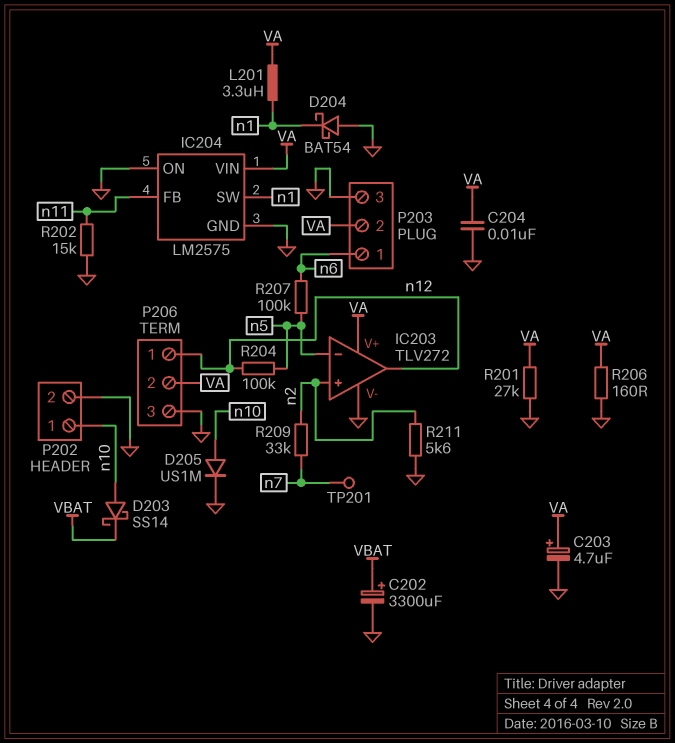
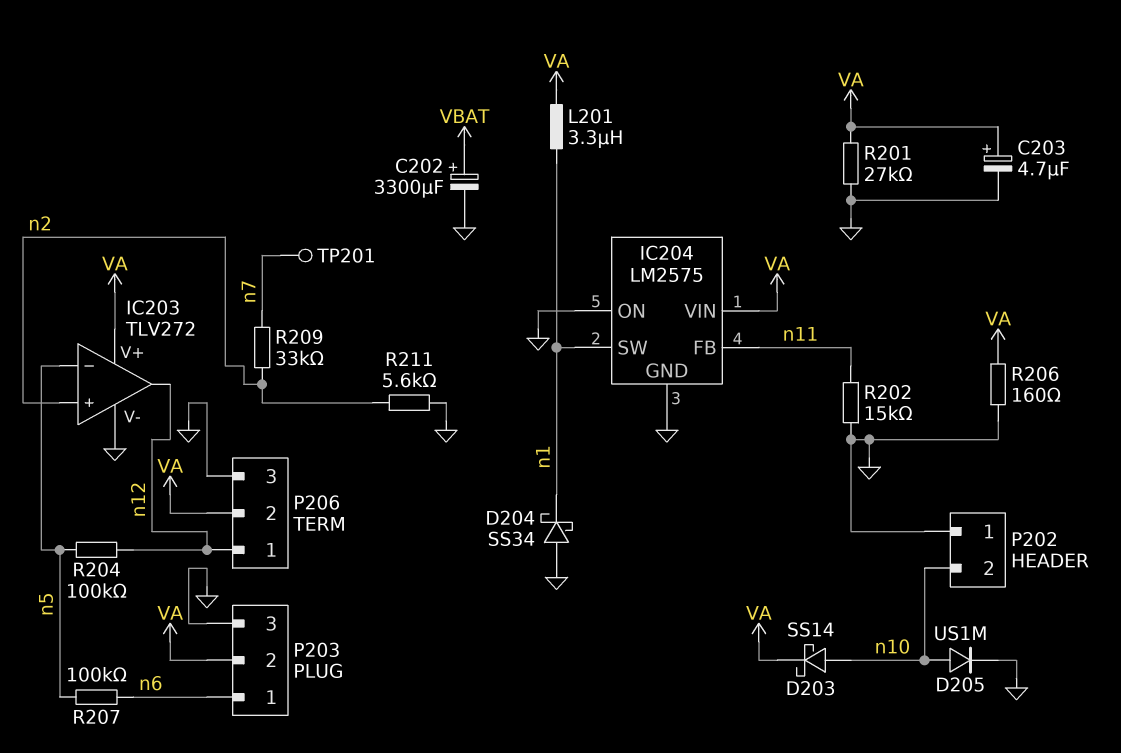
C204: 10nF (GND, VA) -> none
D203: schottky SS14 (A n10, K VBAT) -> schottky SS14 (A n10, K VA)
D204: schottky BAT54 (A GND, K n1) -> schottky SS34 (A GND, K n1)
P202 pin 1: n10 -> GND
P202 pin 2: GND -> n10

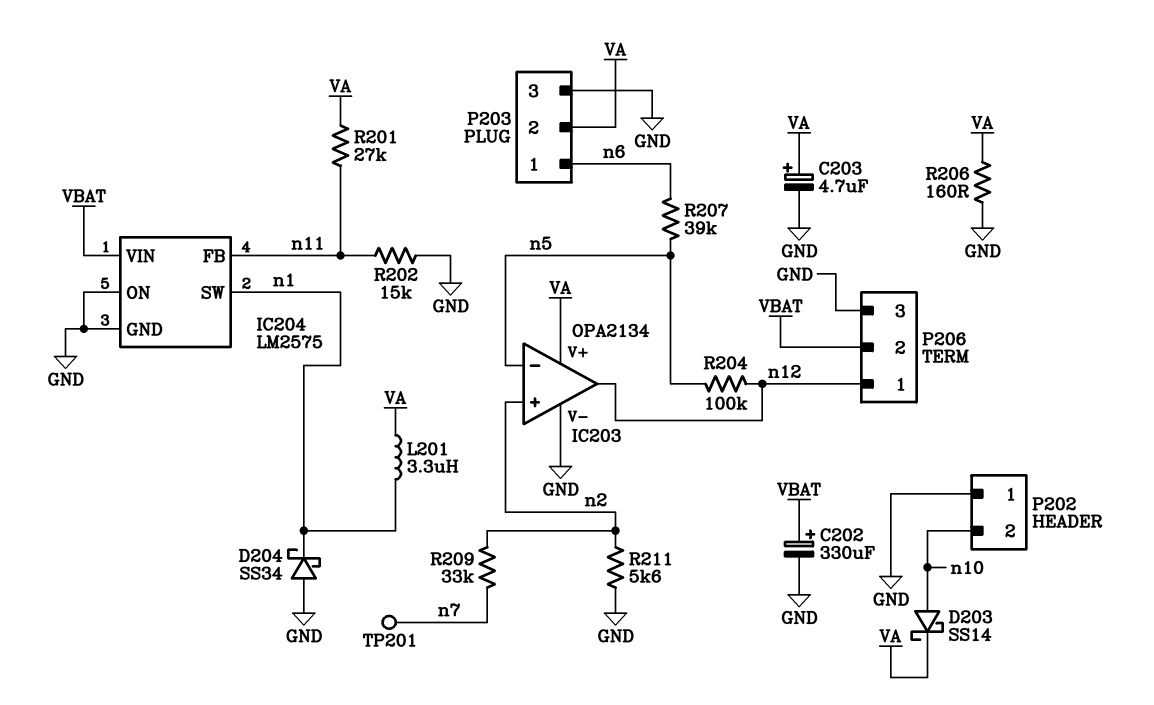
C202: 3300uF (plus VBAT, minus GND) -> 330uF (plus VBAT, minus GND)
D205: diode US1M (A n10, K GND) -> none
IC203: TLV272 -> OPA2134
IC204 pin VIN: VA -> VBAT
P206 pin 2: VA -> VBAT
R201: 27k (GND, VA) -> 27k (VA, n11)
R207: 100k (n5, n6) -> 39k (n5, n6)

